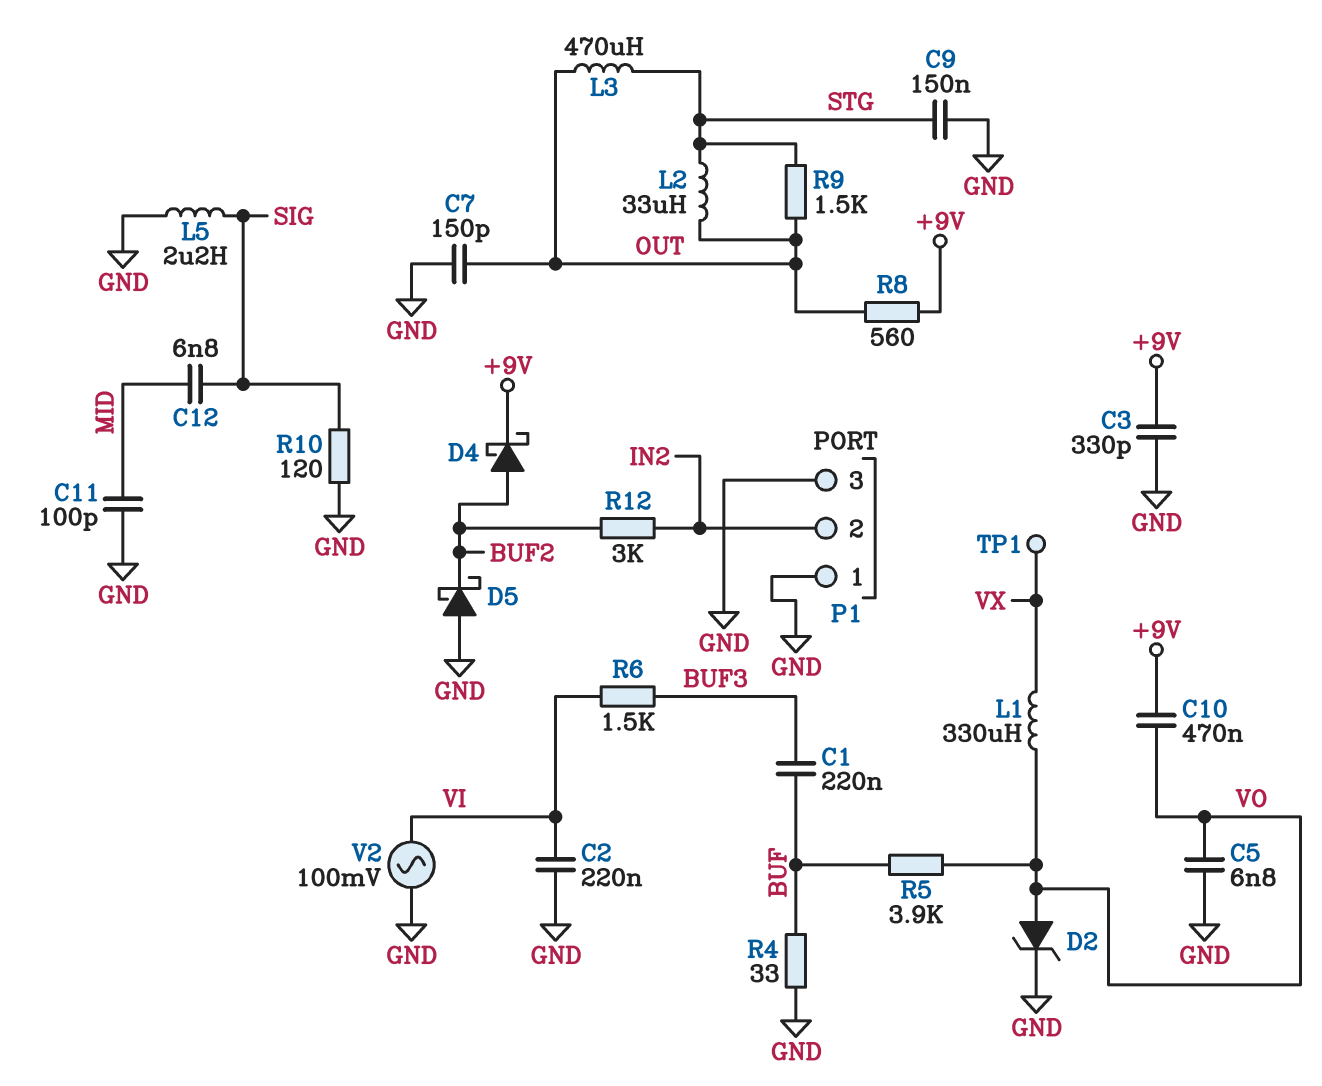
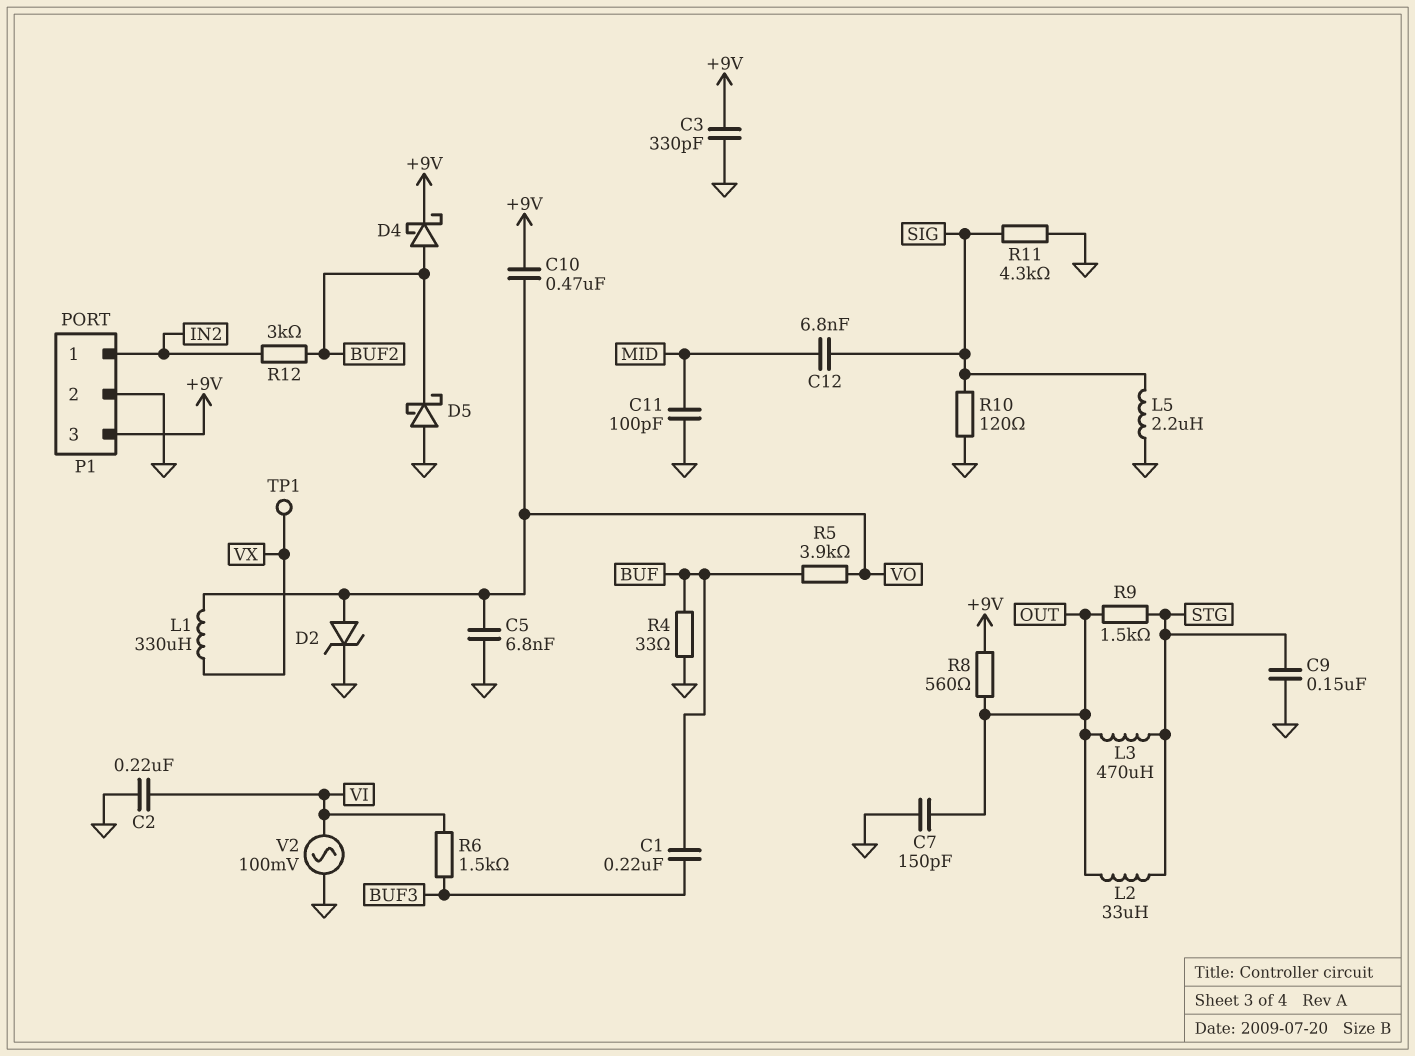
P1 pin 1: GND -> IN2
P1 pin 2: IN2 -> GND
P1 pin 3: GND -> +9V
R11: none -> 4.3k (GND, SIG)

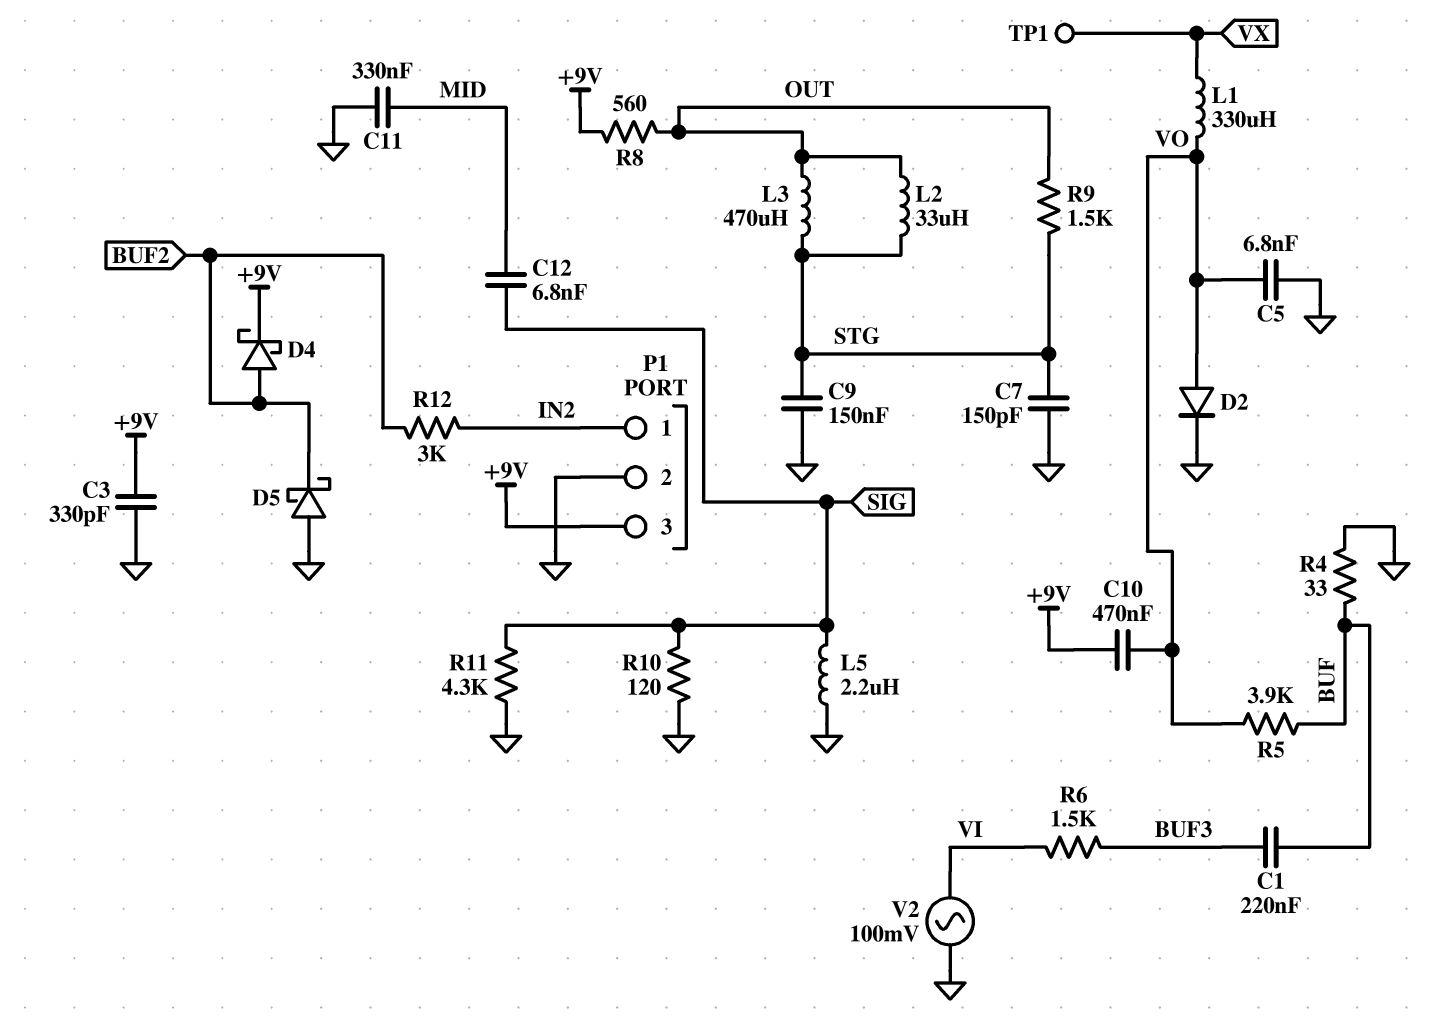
C2: 220nF (GND, VI) -> none
C7: 150pF (GND, OUT) -> 150pF (GND, STG)
C11: 100pF (GND, MID) -> 330nF (GND, MID)
D2: zener (A VO, K GND) -> diode (A VO, K GND)

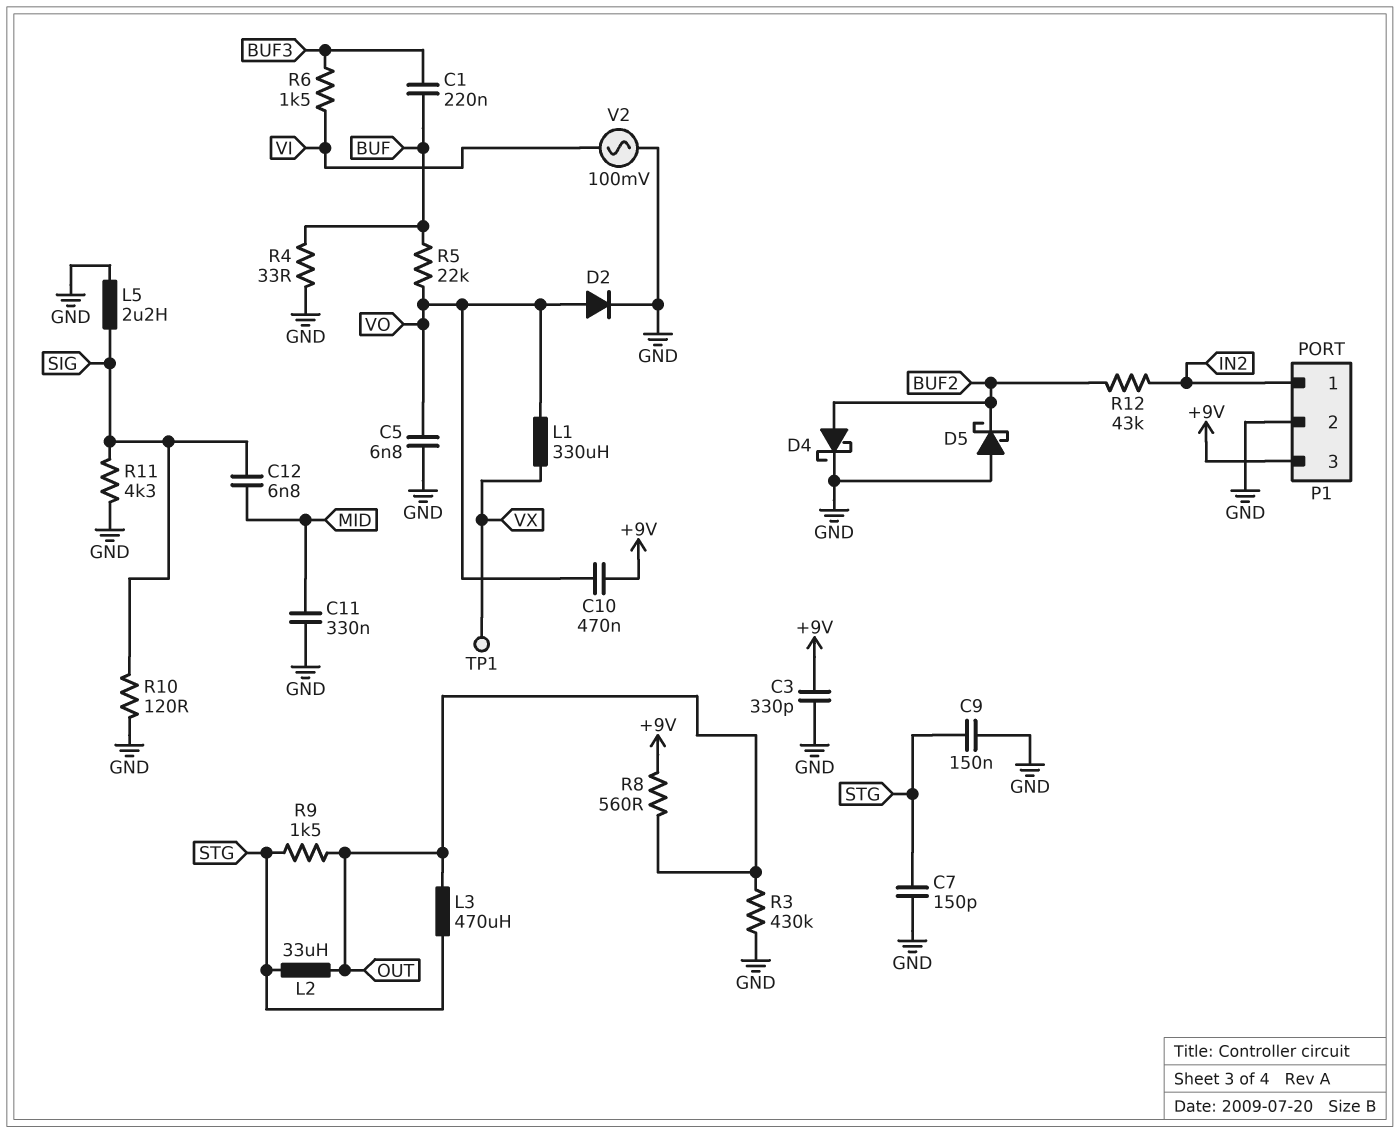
D4: schottky (A BUF2, K +9V) -> schottky (A BUF2, K GND)
R3: none -> 430k (GND, OUT)
R5: 3.9k (BUF, VO) -> 22k (BUF, VO)
R12: 3k (BUF2, IN2) -> 43k (BUF2, IN2)

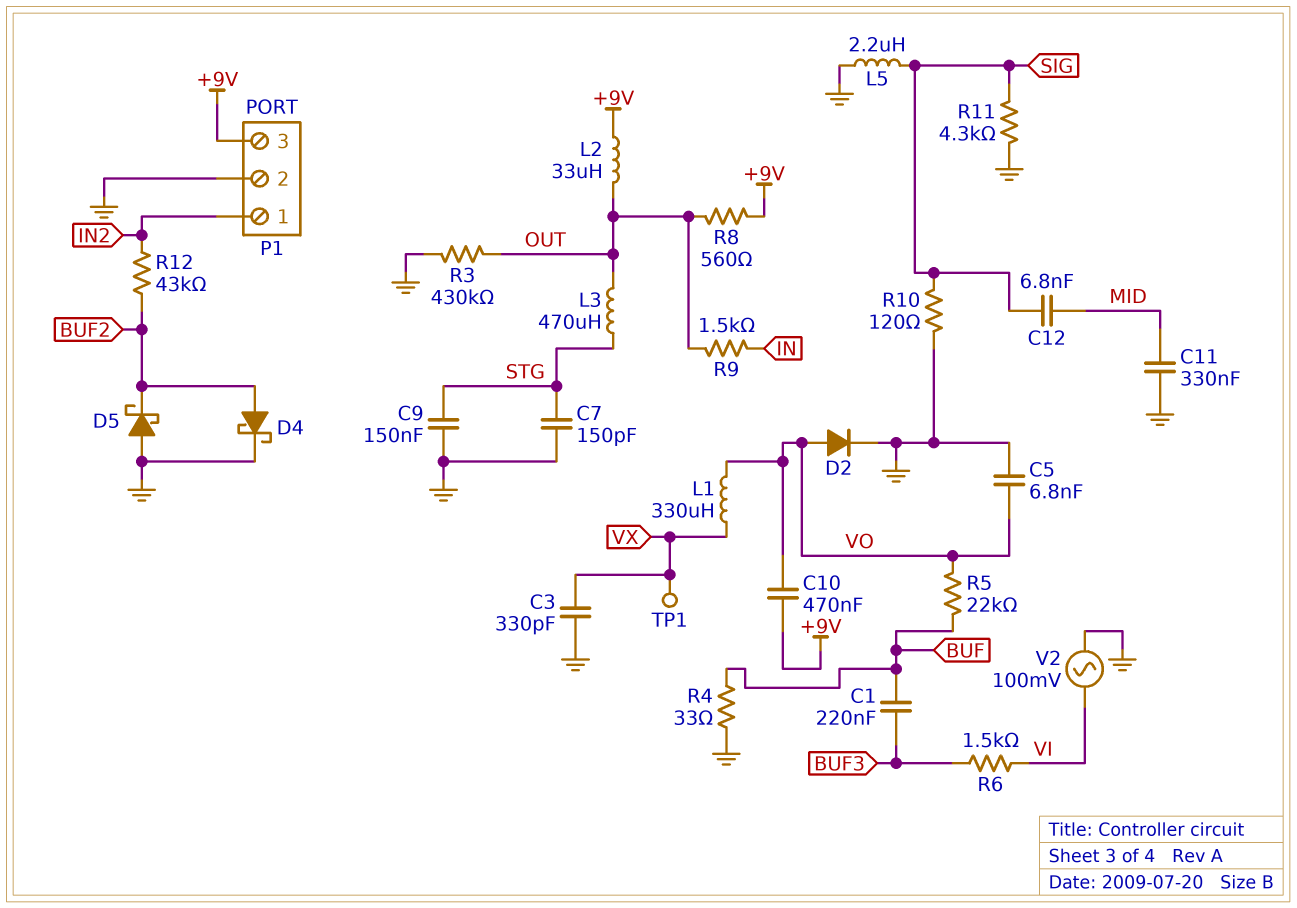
C3: 330pF (+9V, GND) -> 330pF (GND, VX)
L2: 33uH (OUT, STG) -> 33uH (+9V, OUT)
R9: 1.5k (OUT, STG) -> 1.5k (IN, OUT)

